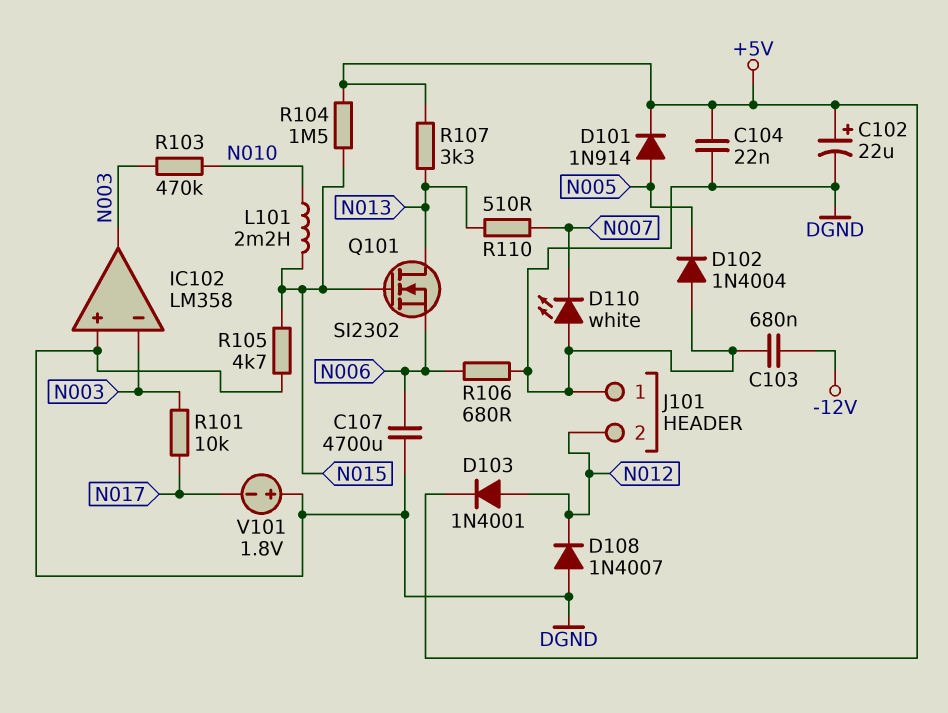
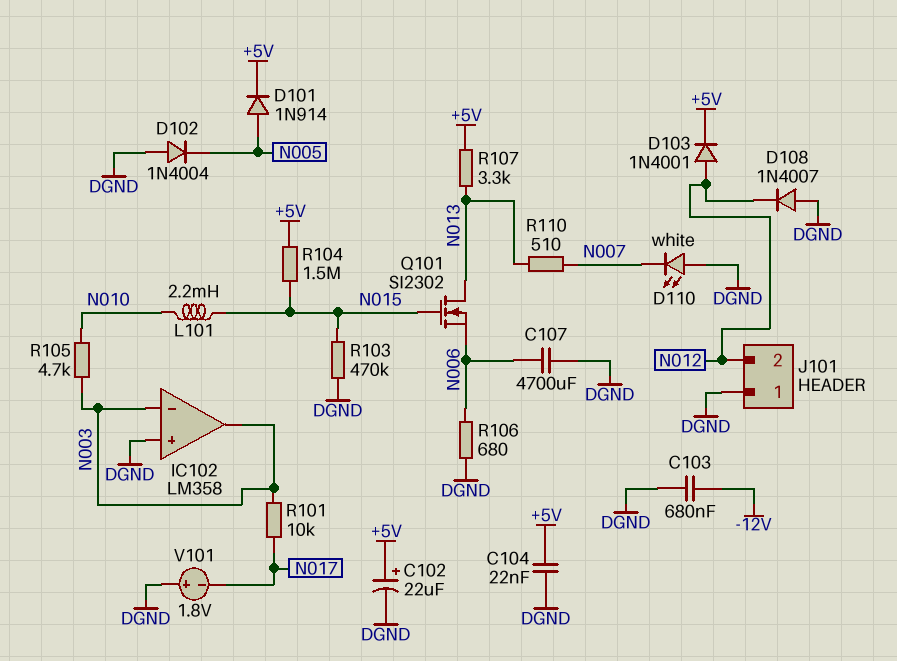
R103: 470k (N003, N010) -> 470k (DGND, N015)
R105: 4.7k (DGND, N015) -> 4.7k (N003, N010)

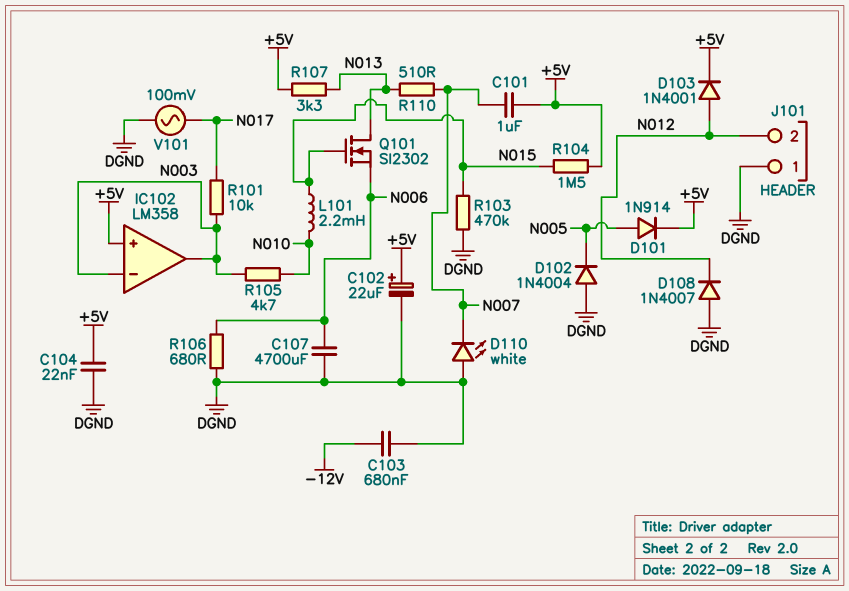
C101: none -> 1uF (+5V, N007)
IC102 pin in+: DGND -> +5V
V101: 1.8V (plus DGND, minus N017) -> AC 100mV (DGND, N017)

